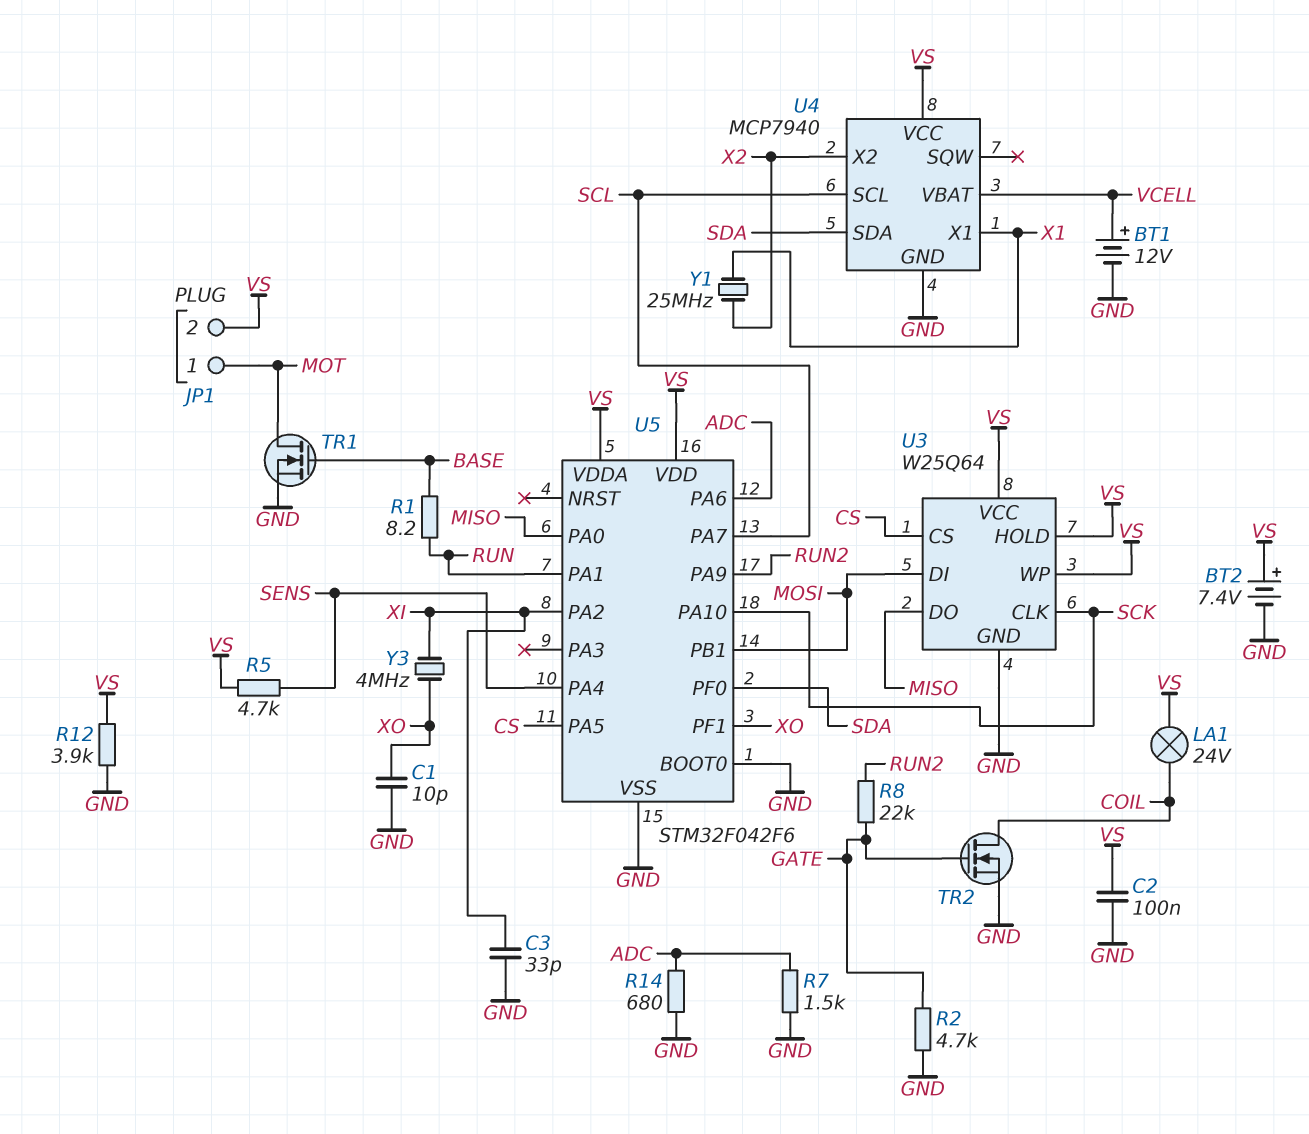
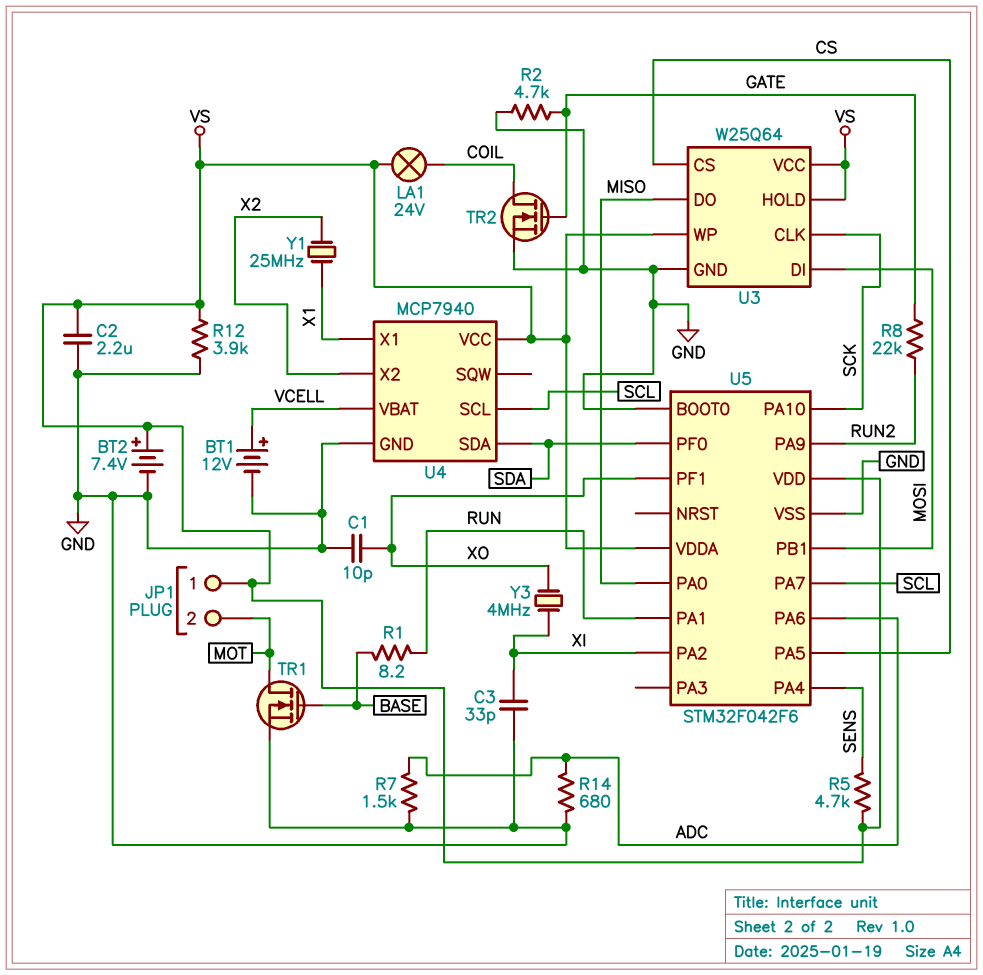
C2: 100nF (GND, VS) -> 2.2uF (GND, VS)
JP1 pin 1: MOT -> VS
JP1 pin 2: VS -> MOT

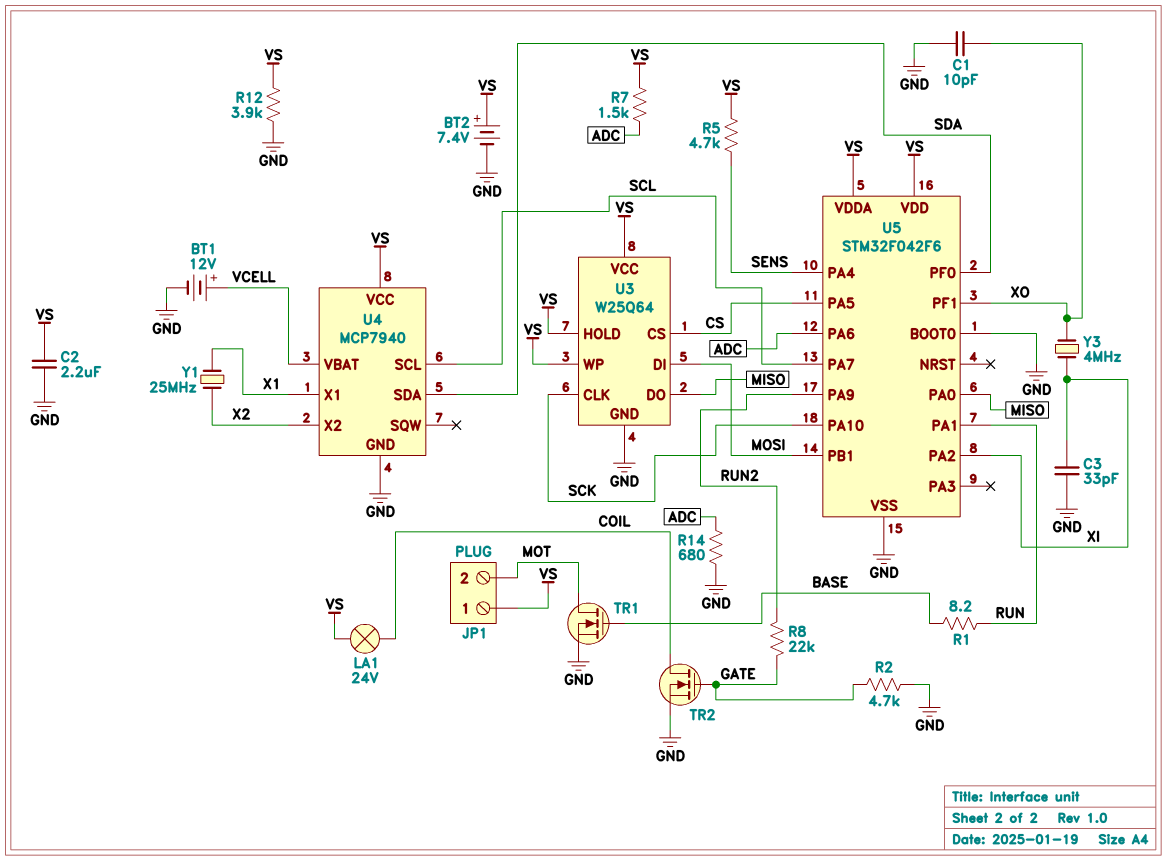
R7: 1.5k (ADC, GND) -> 1.5k (ADC, VS)

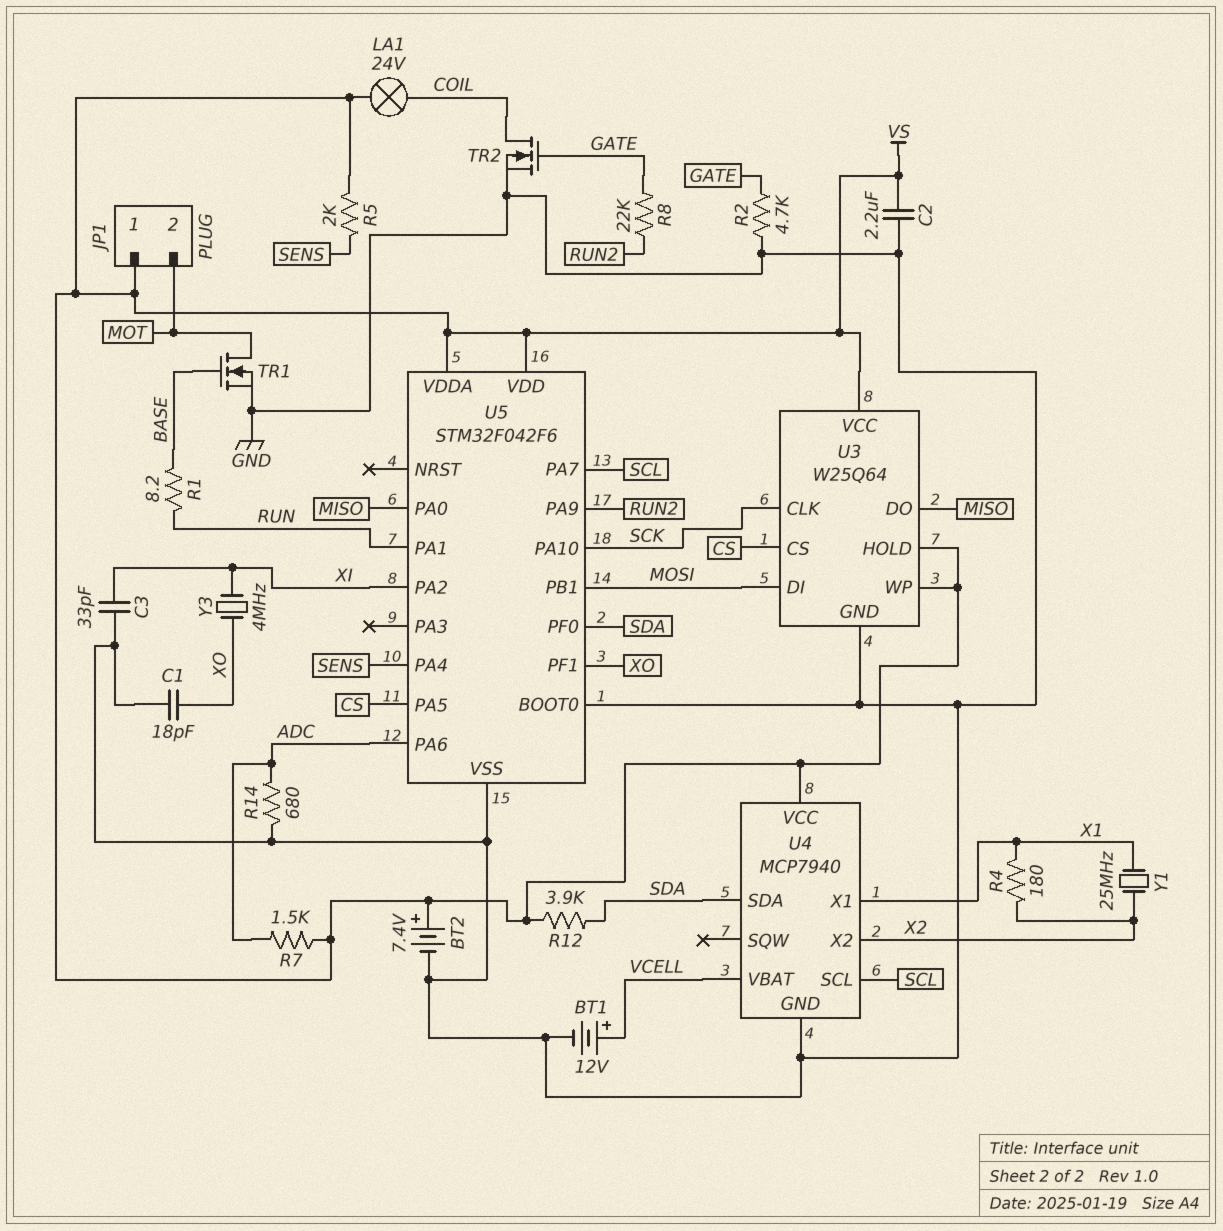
C1: 10pF (GND, XO) -> 18pF (GND, XO)
R4: none -> 180 (X1, X2)
R5: 4.7k (SENS, VS) -> 2k (SENS, VS)
R12: 3.9k (GND, VS) -> 3.9k (SDA, VS)

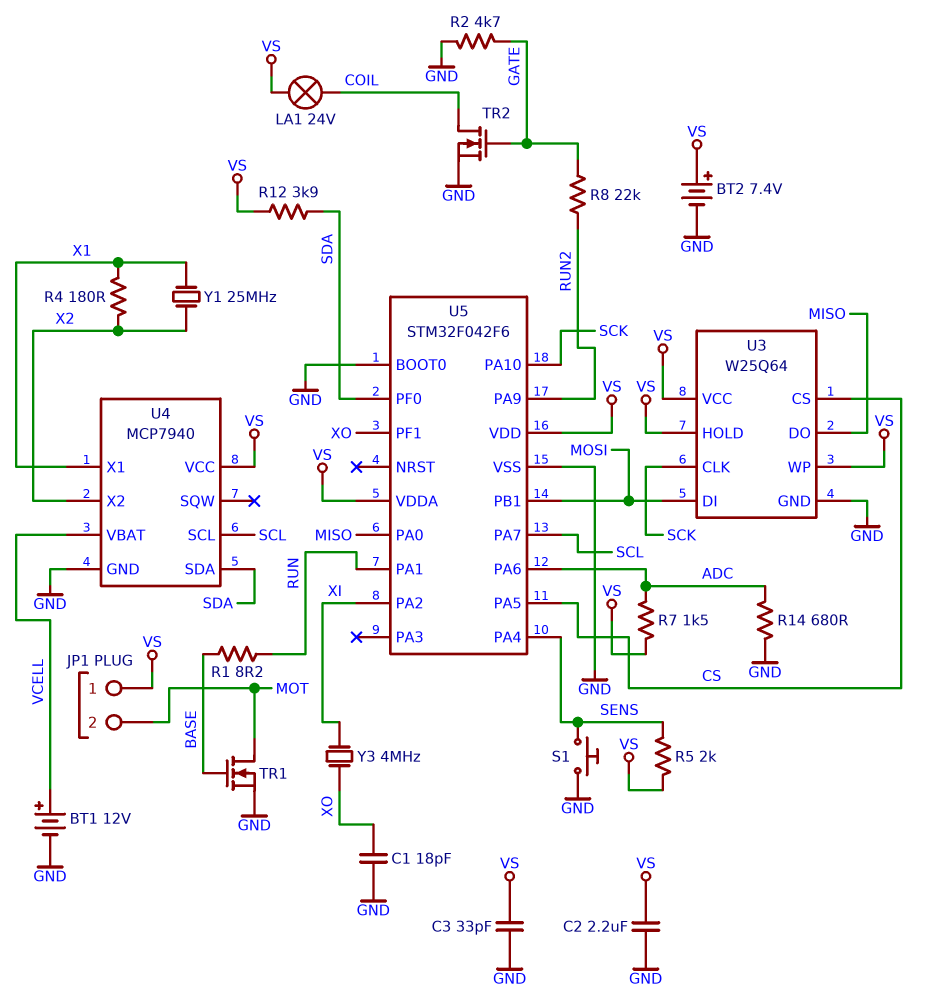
C3: 33pF (GND, XI) -> 33pF (GND, VS)
S1: none -> button (GND, SENS)

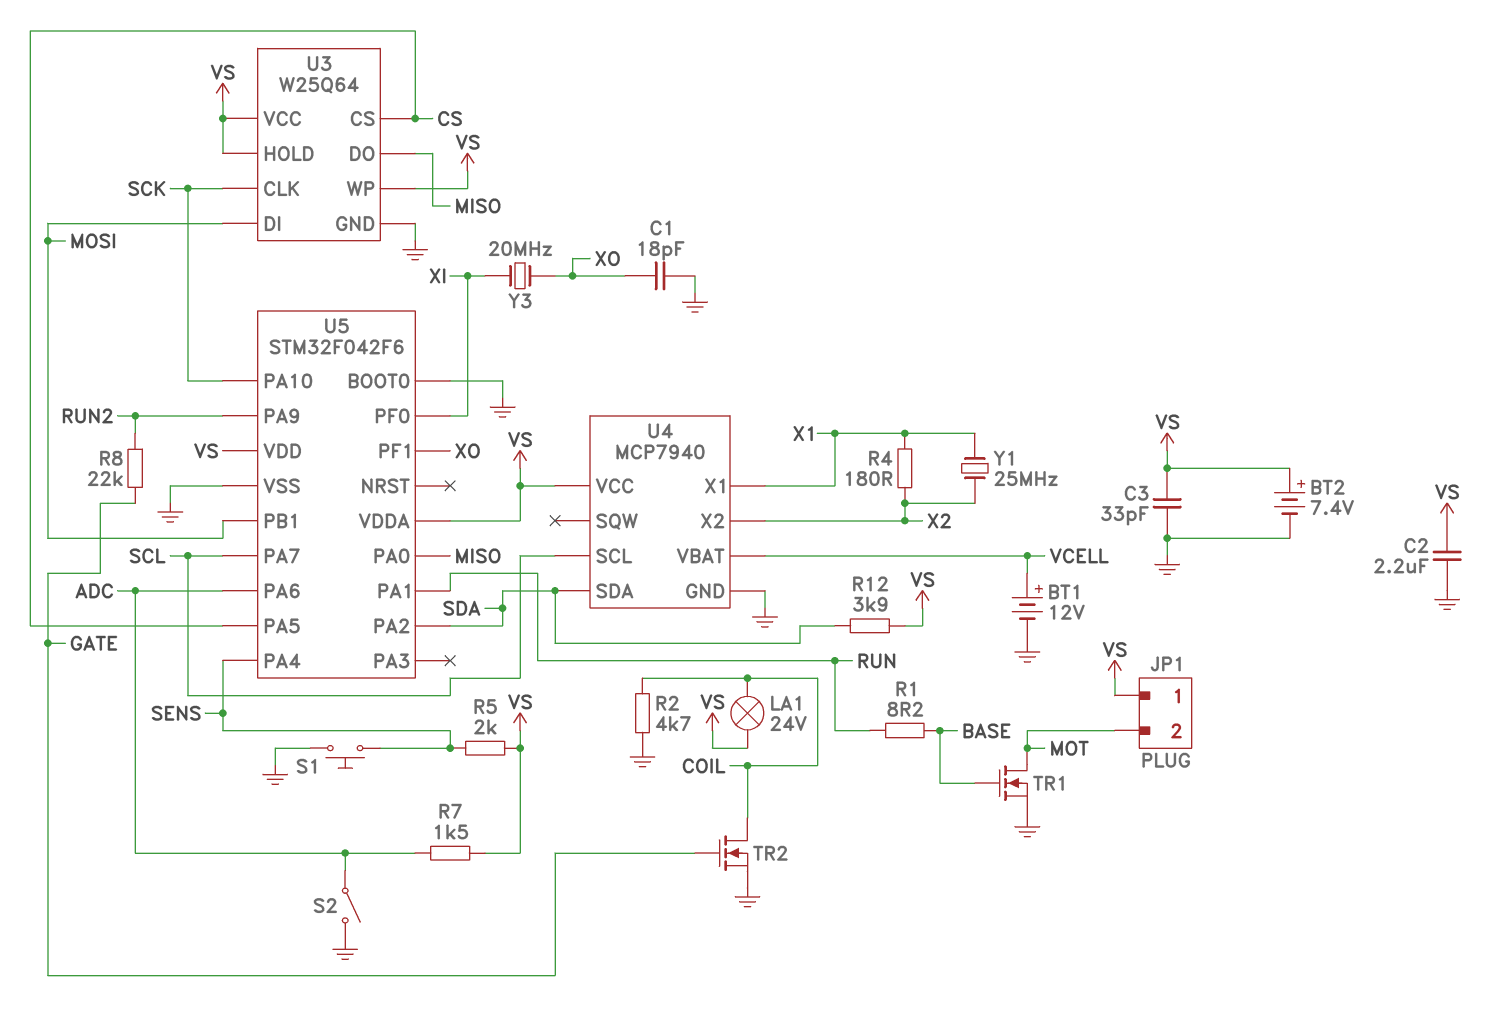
R2: 4.7k (GATE, GND) -> 4.7k (COIL, GND)
R14: 680 (ADC, GND) -> none
S2: none -> switch (ADC, GND)
U5 pin PA2: XI -> SDA
U5 pin PF0: SDA -> XI
Y3: 4MHz (XI, XO) -> 20MHz (XI, XO)

